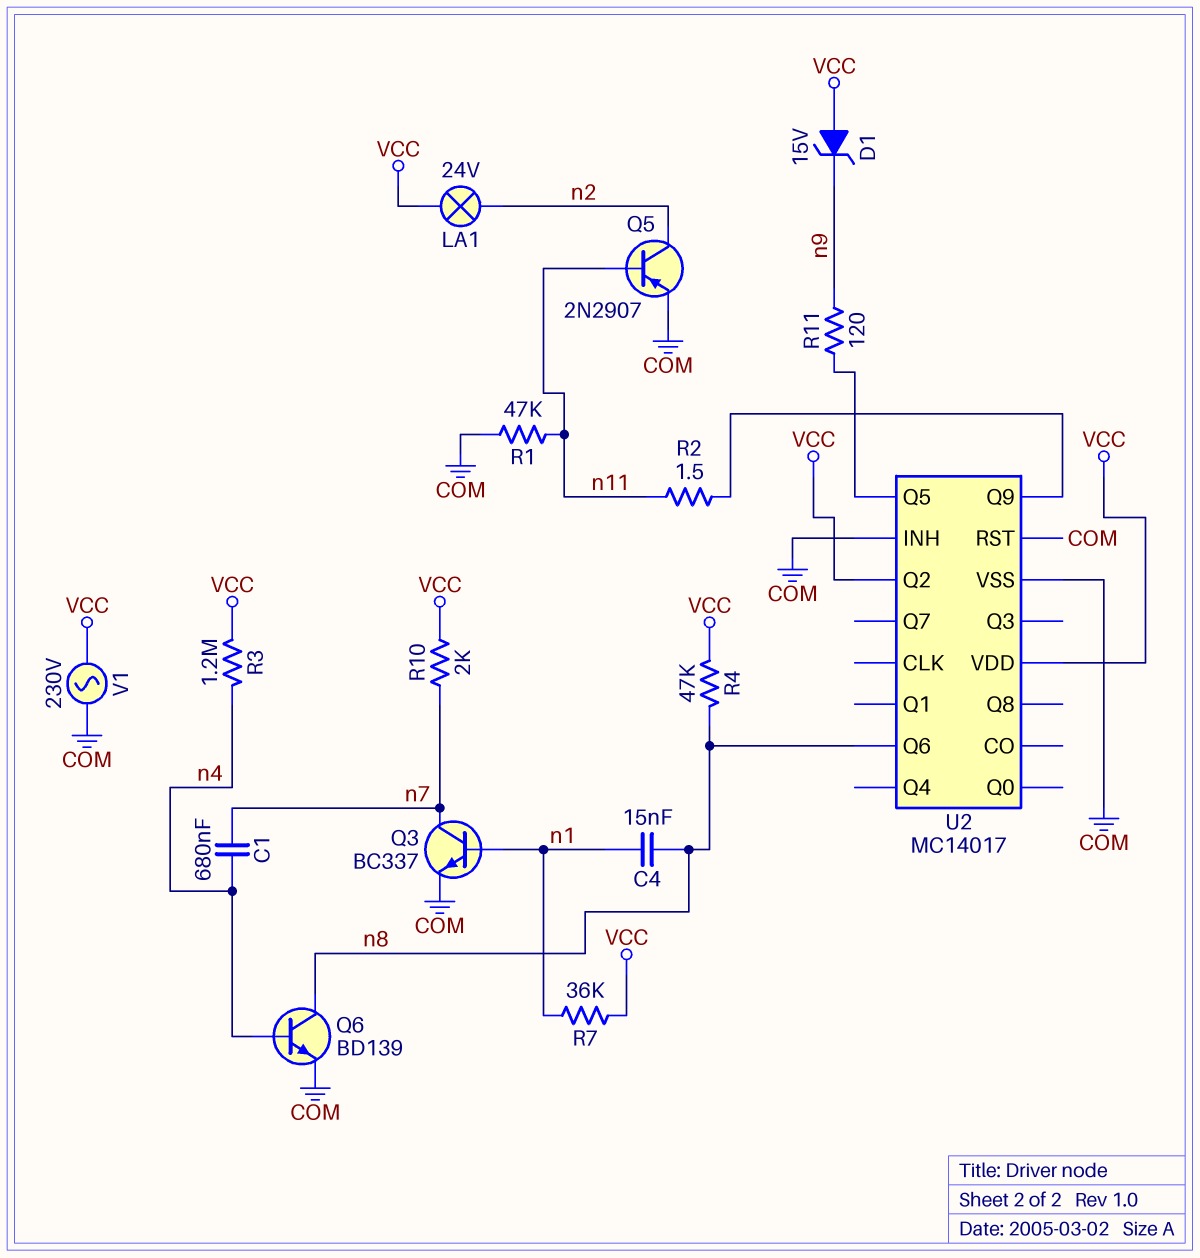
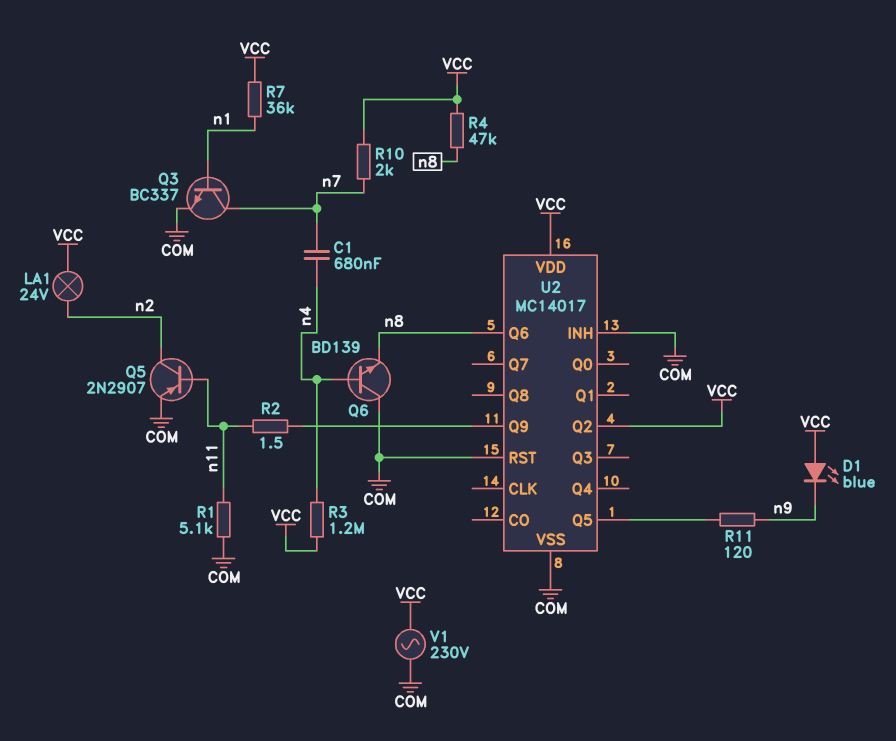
C4: 15nF (n1, n8) -> none
D1: zener 15V (A VCC, K n9) -> LED blue (A VCC, K n9)
Q6: NPN BD139 (B n4, C n8, E COM) -> NPN BD139 (B n4, C COM, E n8)
R1: 47k (COM, n11) -> 5.1k (COM, n11)

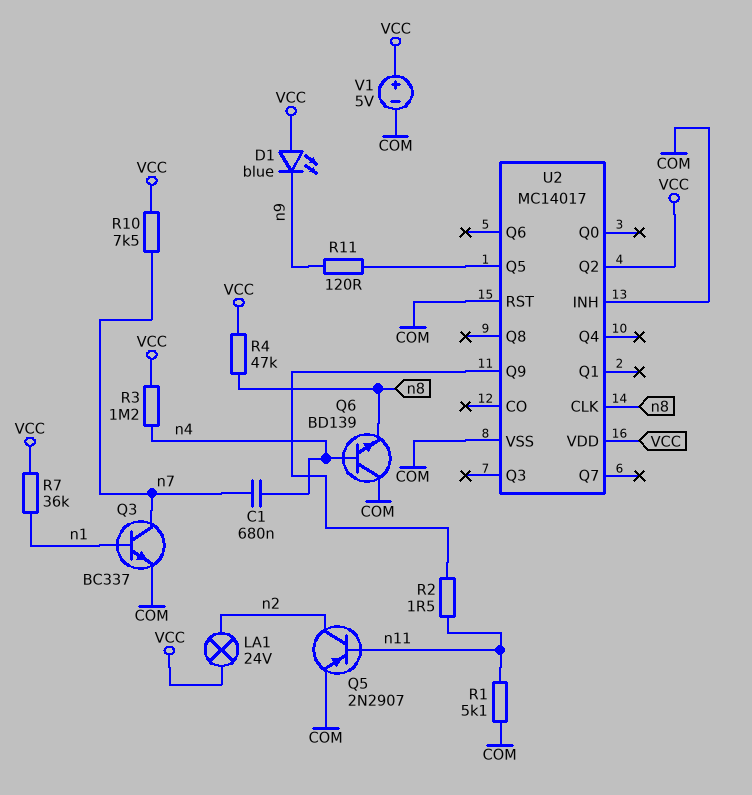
R10: 2k (VCC, n7) -> 7.5k (VCC, n7)
U2 pin CLK: none -> n8
U2 pin Q6: n8 -> none
V1: AC 230V (COM, VCC) -> 5V (plus VCC, minus COM)

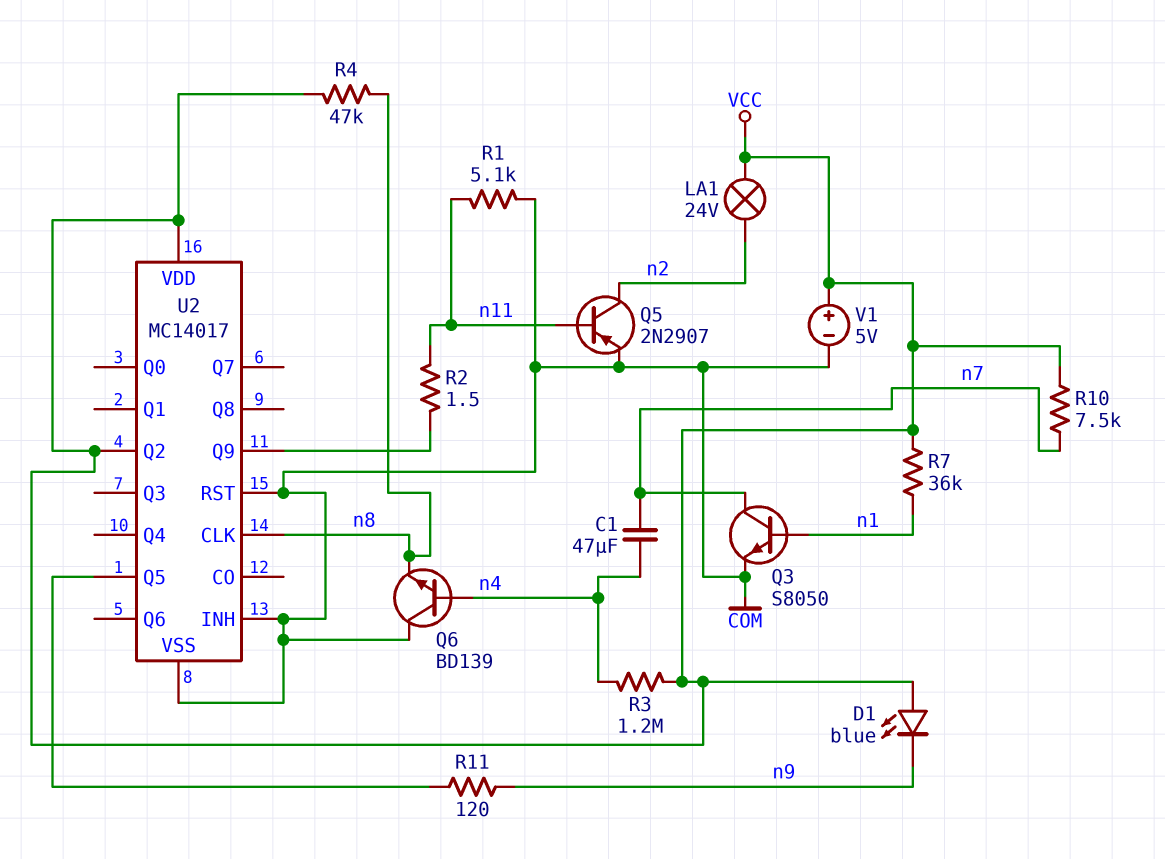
C1: 680nF (n4, n7) -> 47uF (n4, n7)
Q3: NPN BC337 (B n1, C n7, E COM) -> NPN S8050 (B n1, C n7, E COM)

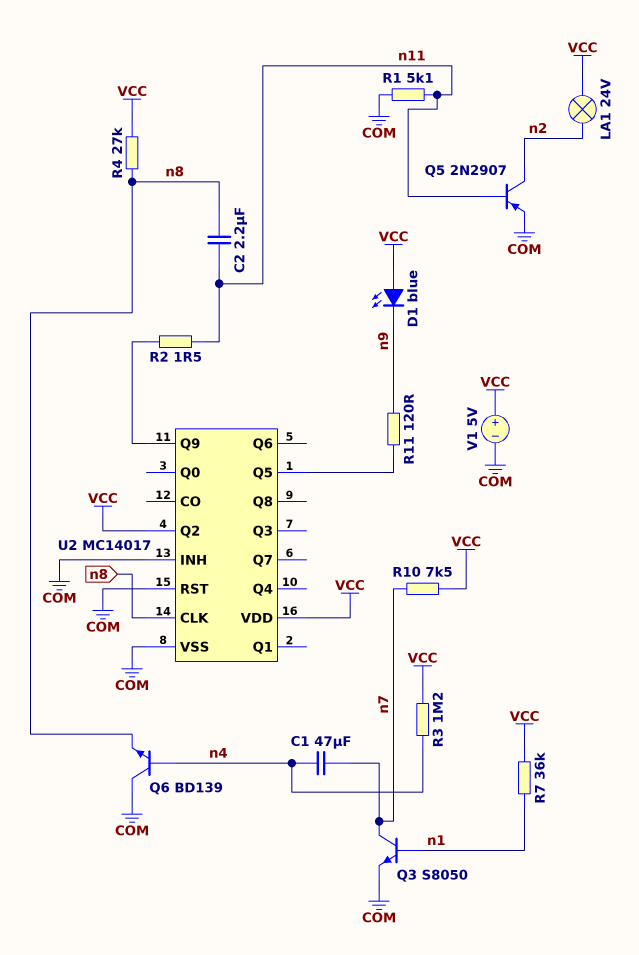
C2: none -> 2.2uF (n8, n11)
R4: 47k (VCC, n8) -> 27k (VCC, n8)

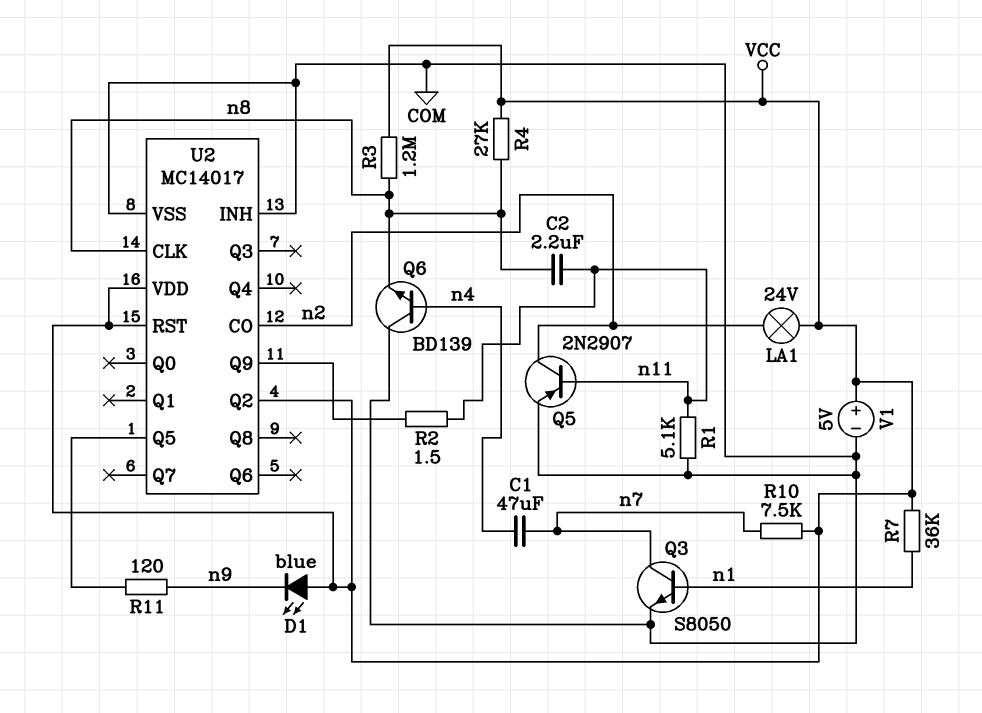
R3: 1.2M (VCC, n4) -> 1.2M (VCC, n8)
U2 pin CO: none -> n2
U2 pin RST: COM -> VCC

